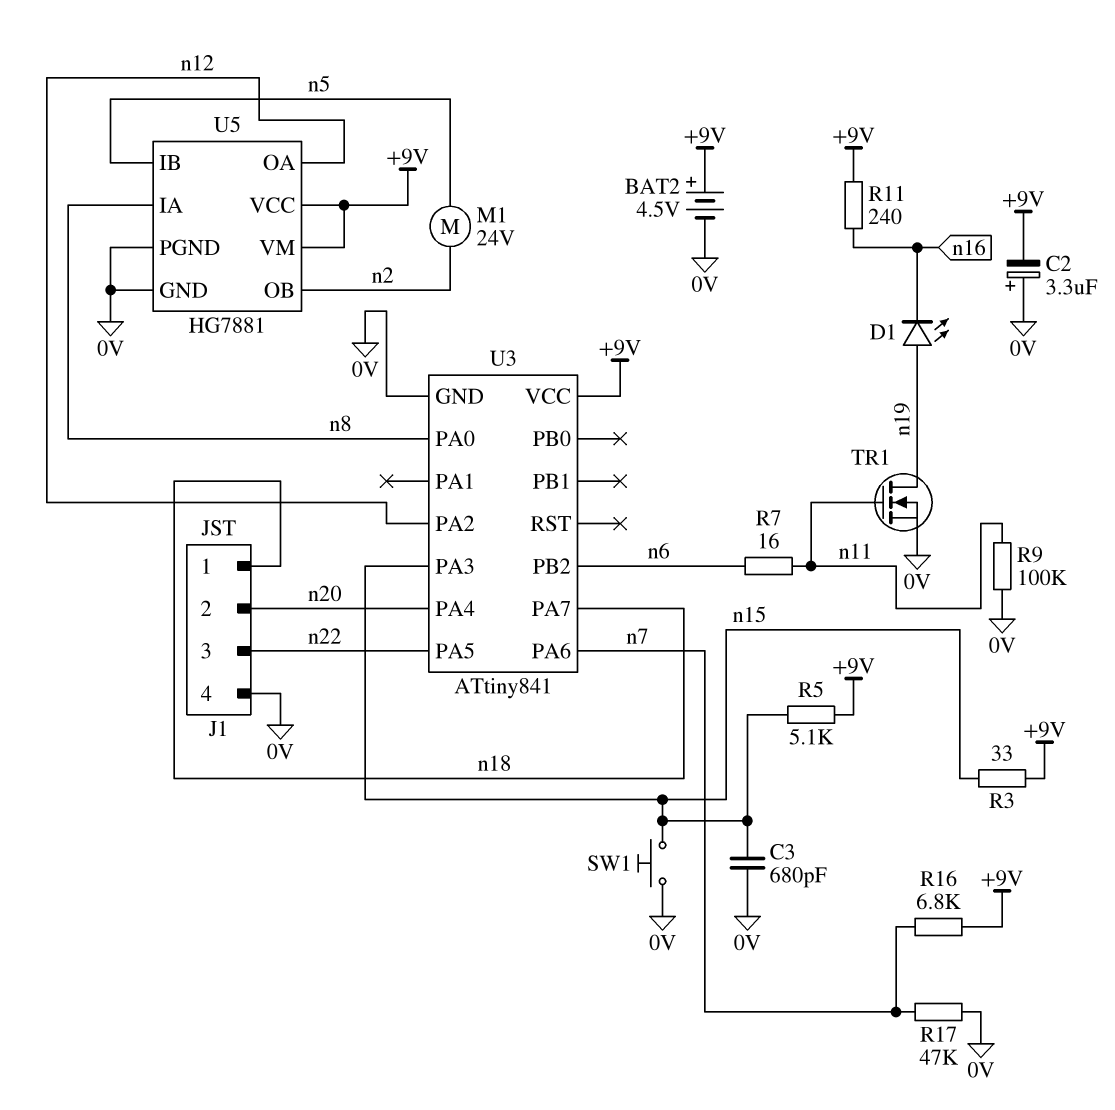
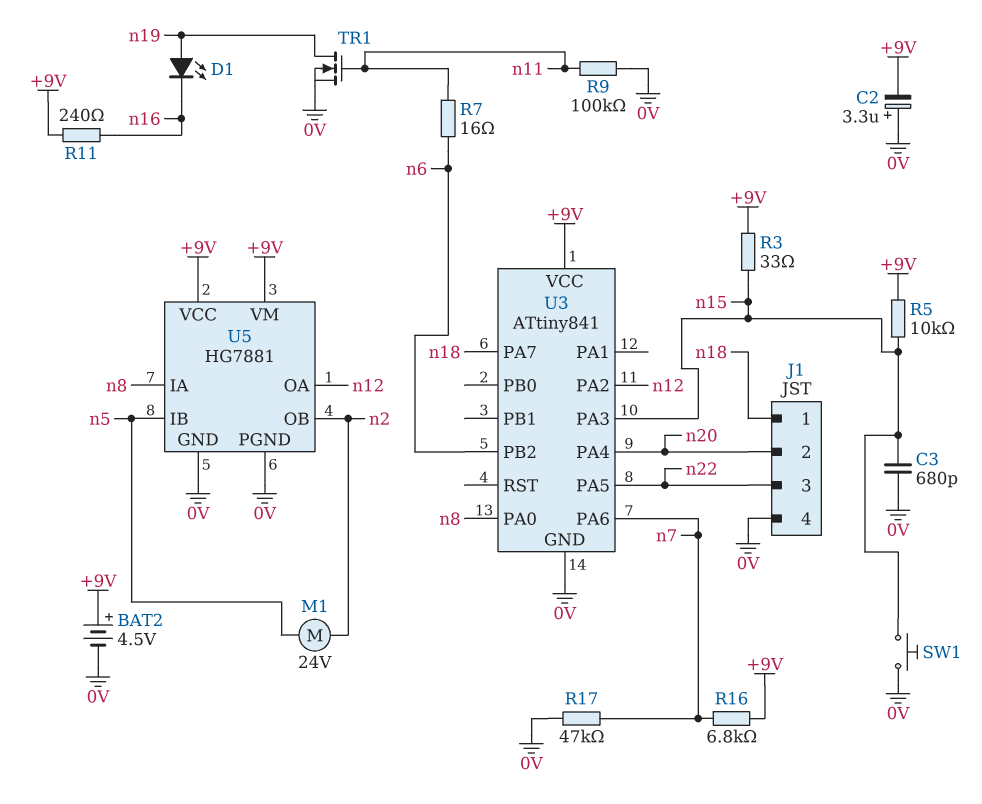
R5: 5.1k (+9V, n15) -> 10k (+9V, n15)

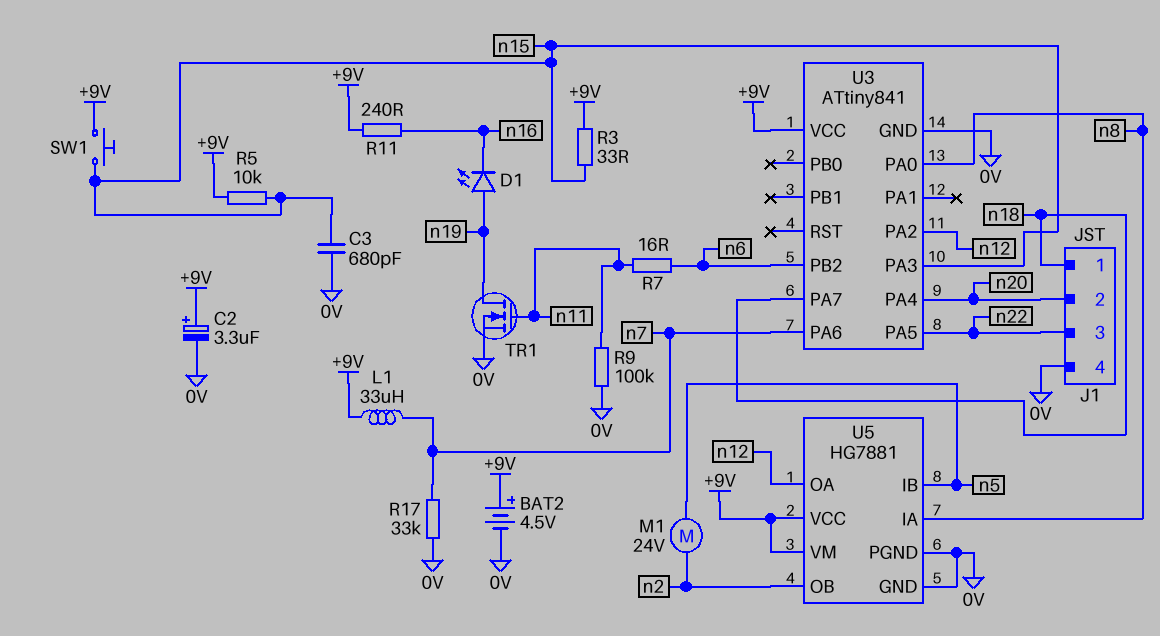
C2: 3.3uF (plus 0V, minus +9V) -> 3.3uF (plus +9V, minus 0V)
L1: none -> 33uH (+9V, n7)
R16: 6.8k (+9V, n7) -> none
R17: 47k (0V, n7) -> 33k (0V, n7)
SW1: button (0V, n15) -> button (+9V, n15)

